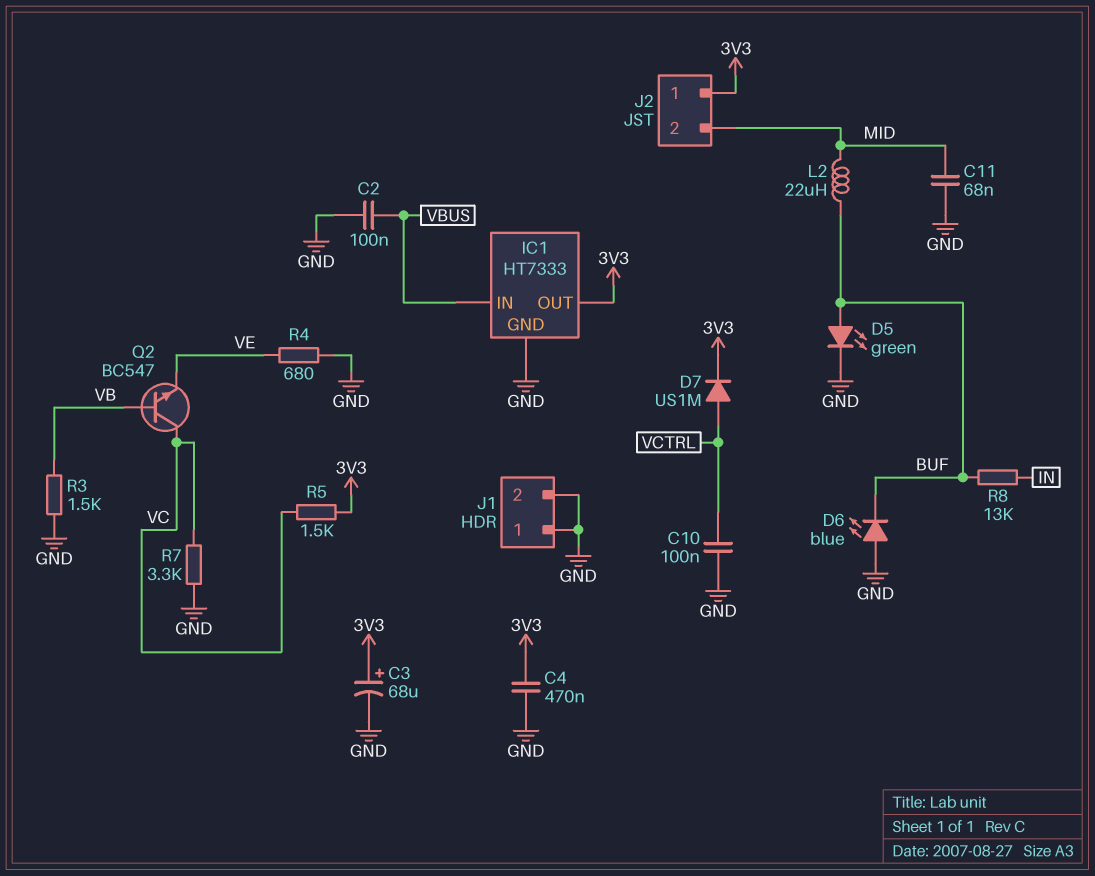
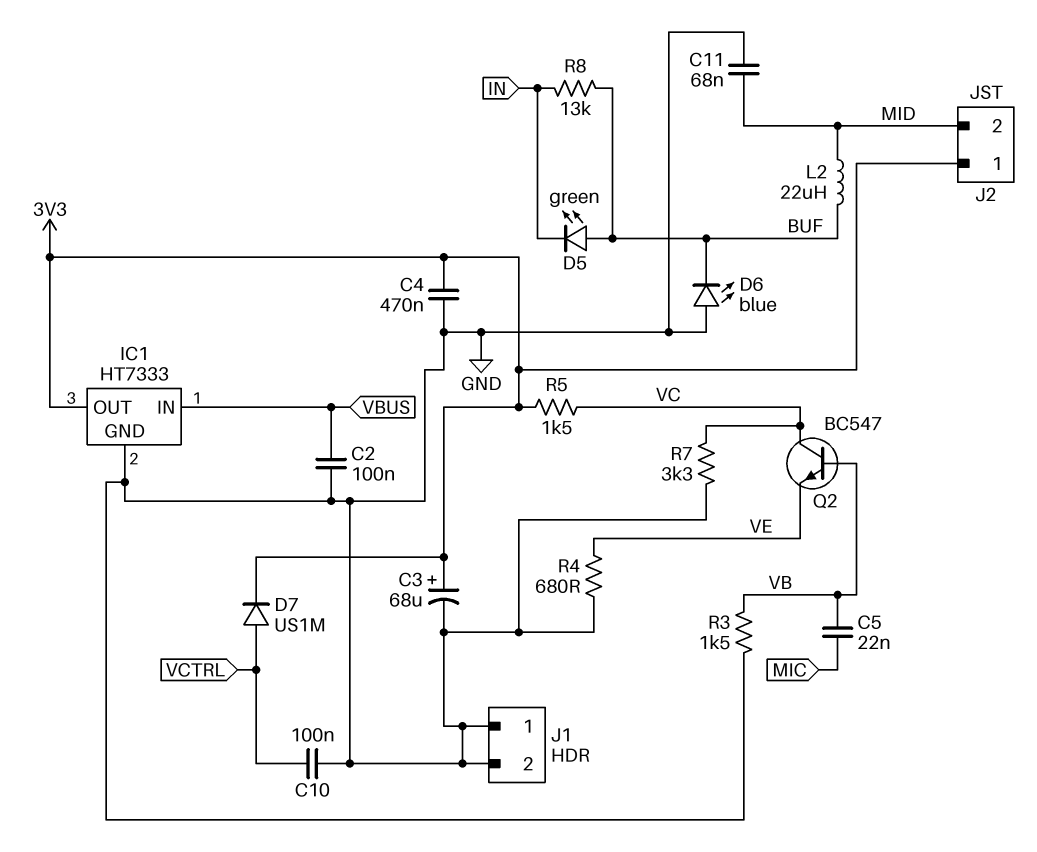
C5: none -> 22nF (MIC, VB)
D5: LED green (A BUF, K GND) -> LED green (A BUF, K IN)

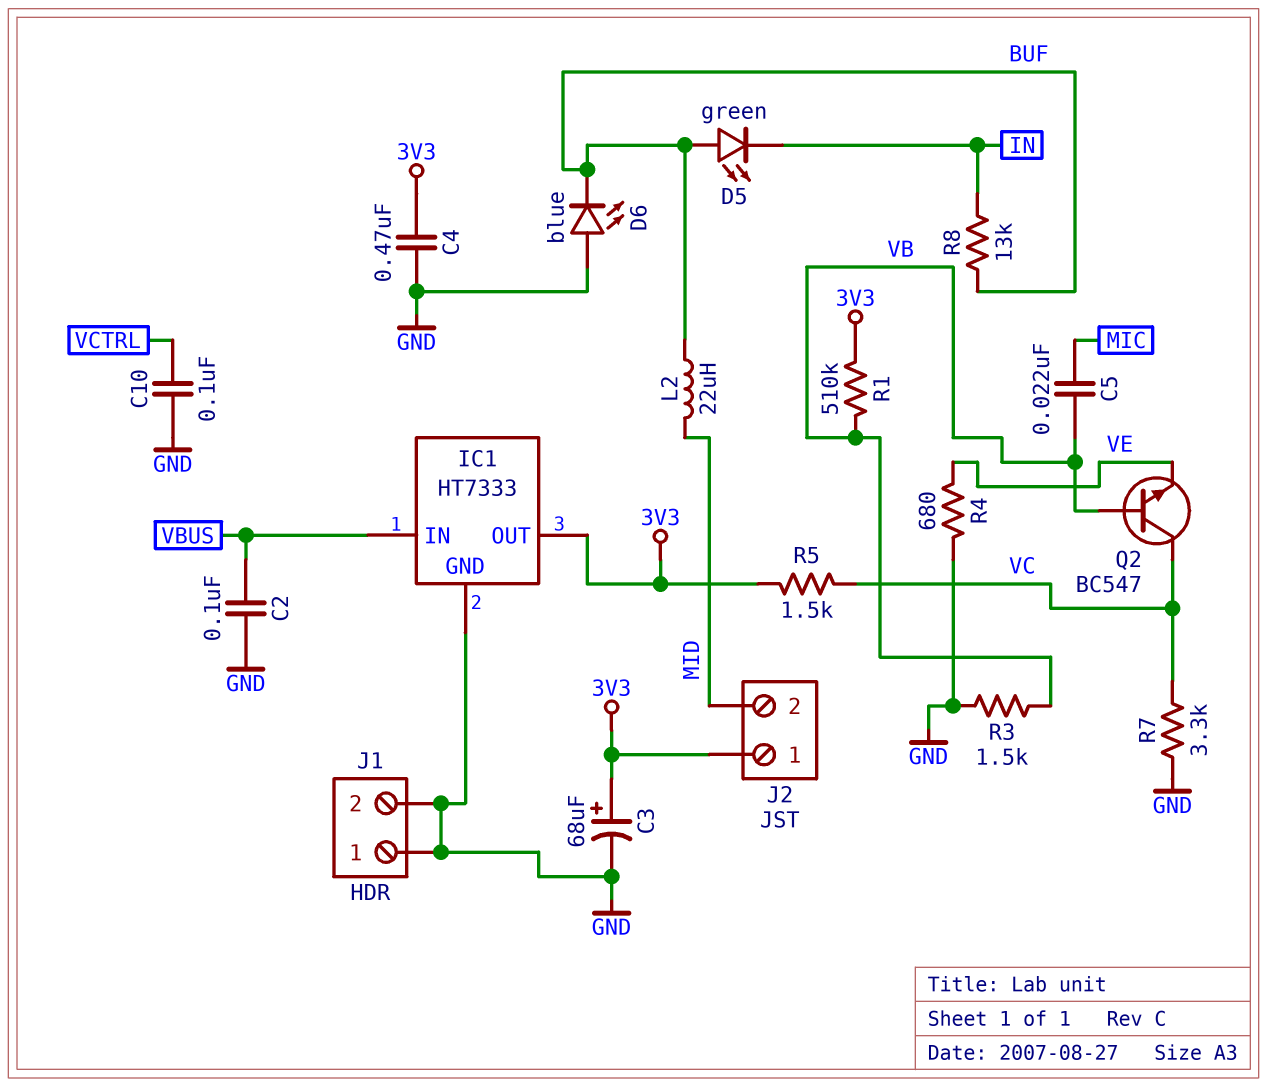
C11: 68nF (GND, MID) -> none
D7: diode US1M (A VCTRL, K 3V3) -> none
R1: none -> 510k (3V3, VB)

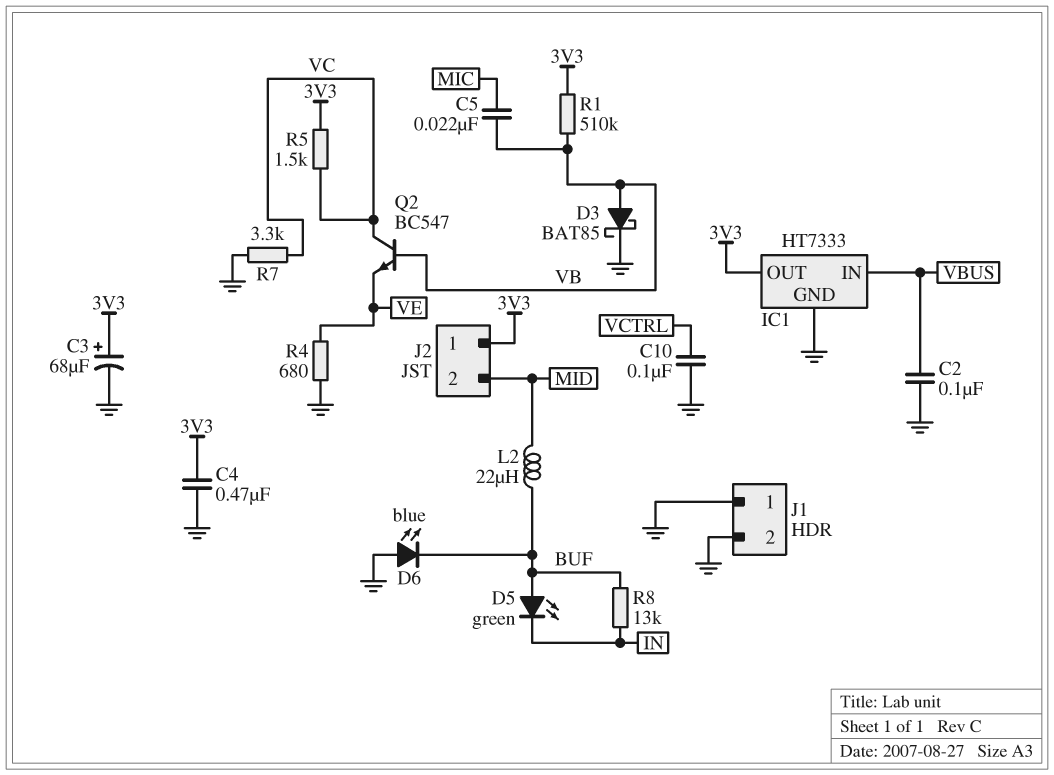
D3: none -> schottky BAT85 (A VB, K GND)
R3: 1.5k (GND, VB) -> none

